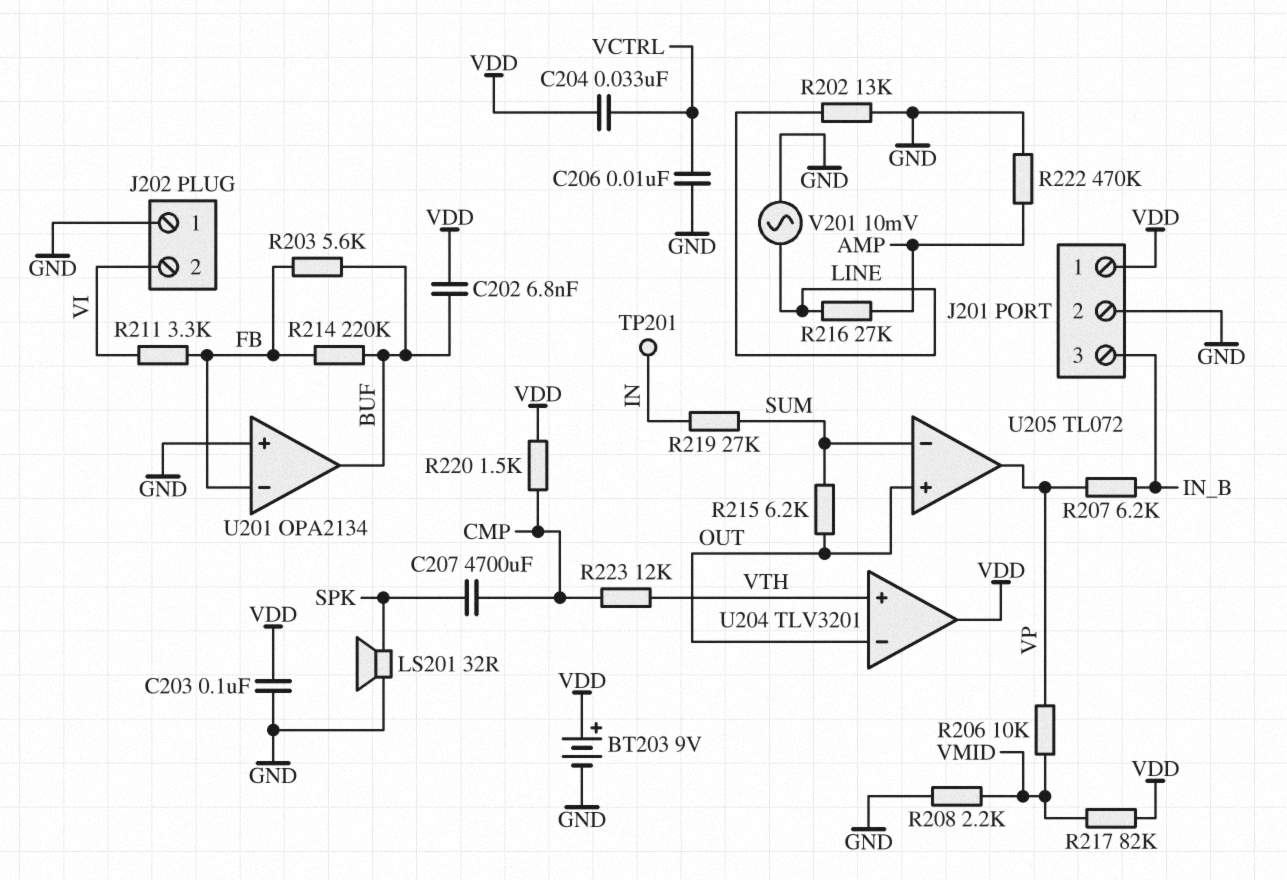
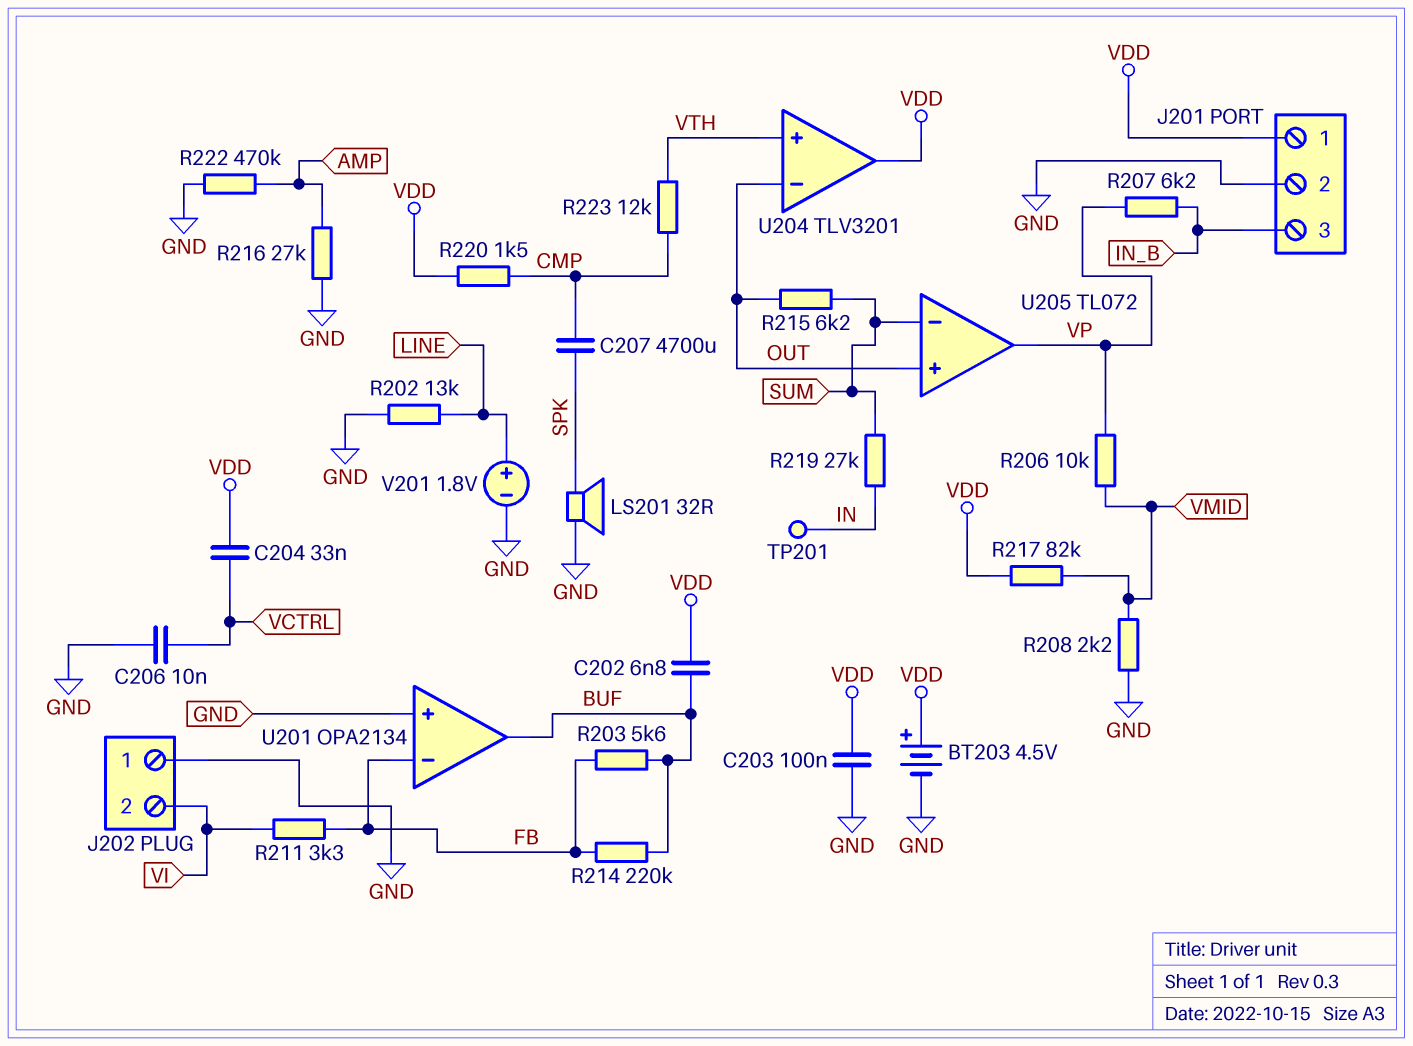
BT203: 9V (plus VDD, minus GND) -> 4.5V (plus VDD, minus GND)
R216: 27k (AMP, LINE) -> 27k (AMP, GND)
V201: AC 10mV (GND, LINE) -> 1.8V (plus LINE, minus GND)

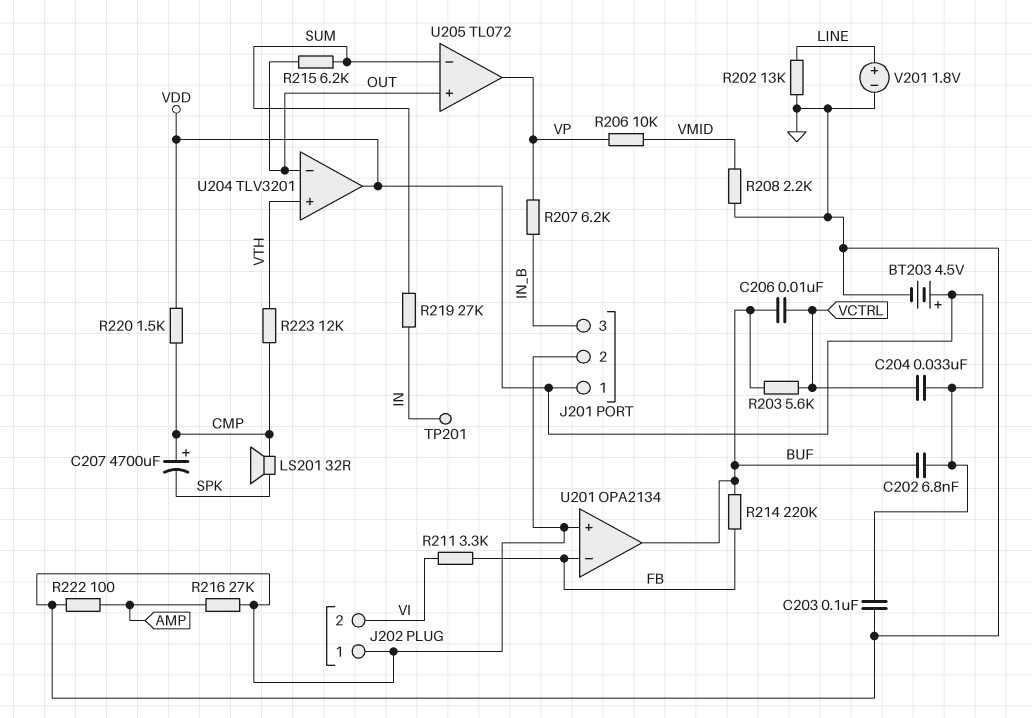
C206: 10nF (GND, VCTRL) -> 10nF (BUF, VCTRL)
C207: 4700uF (CMP, SPK) -> 4700uF (plus CMP, minus SPK)
LS201: speaker 32R (GND, SPK) -> speaker 32R (CMP, SPK)
R203: 5.6k (BUF, FB) -> 5.6k (BUF, VCTRL)
R217: 82k (VDD, VMID) -> none
R222: 470k (AMP, GND) -> 100 (AMP, GND)

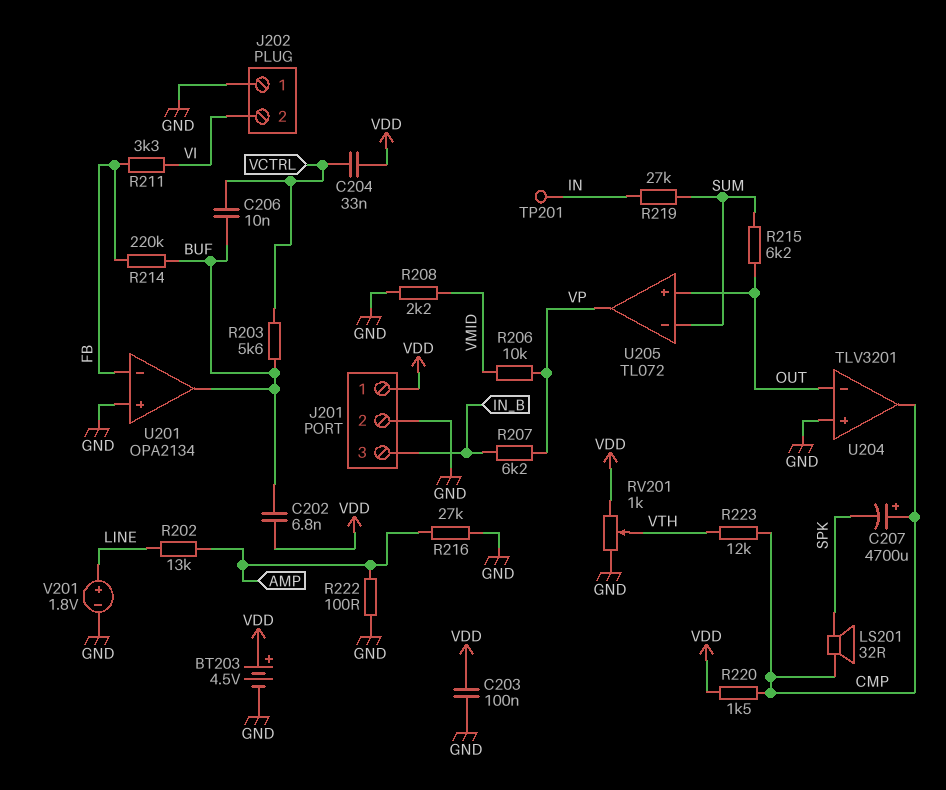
R202: 13k (GND, LINE) -> 13k (AMP, LINE)
RV201: none -> 1k (GND, VDD, wiper VTH)
U204 pin in+: VTH -> GND
U204 pin out: VDD -> CMP

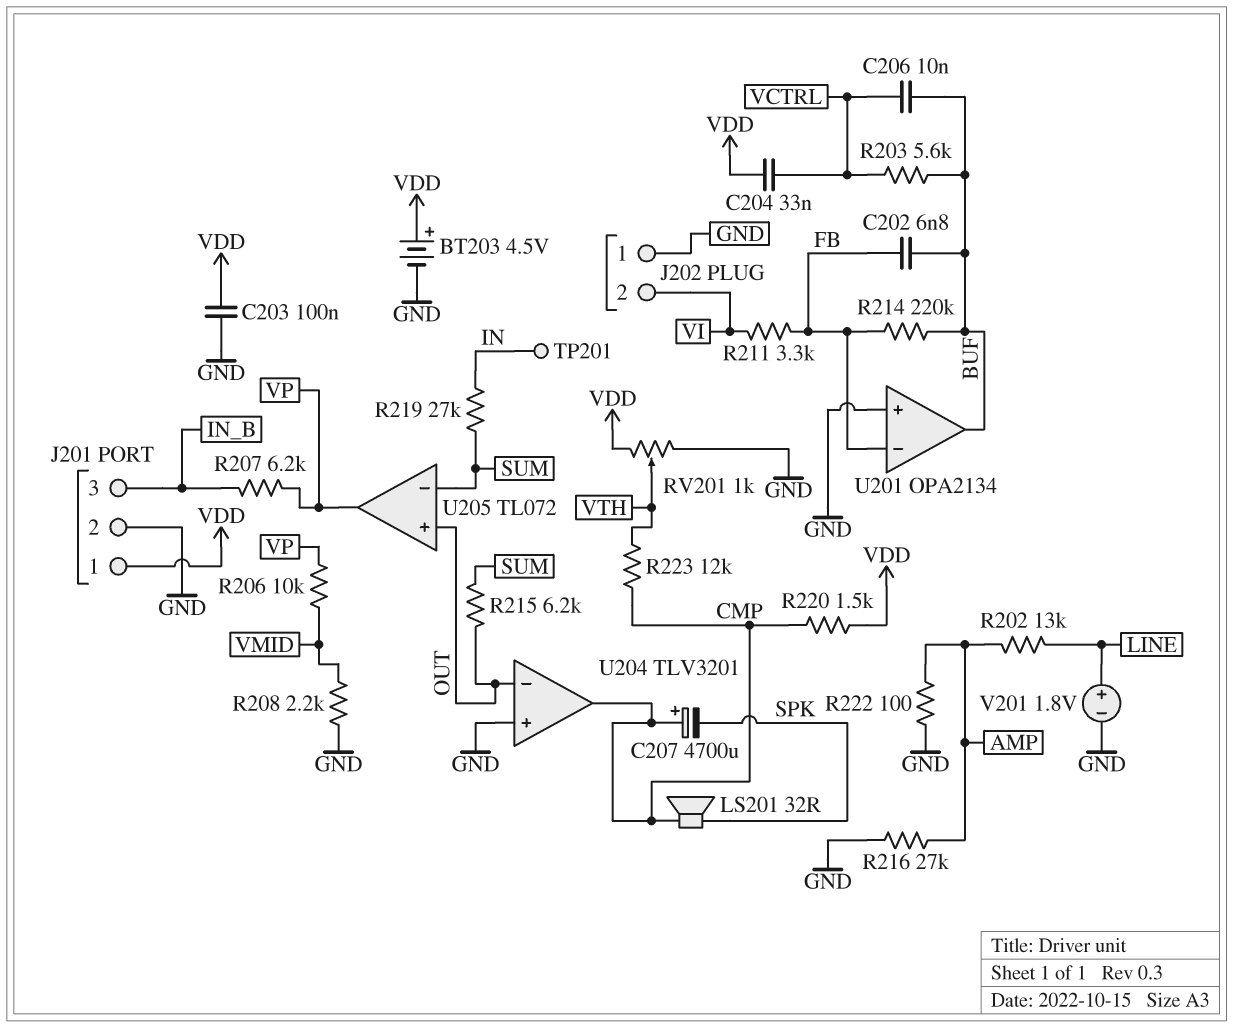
C202: 6.8nF (BUF, VDD) -> 6.8nF (BUF, FB)

